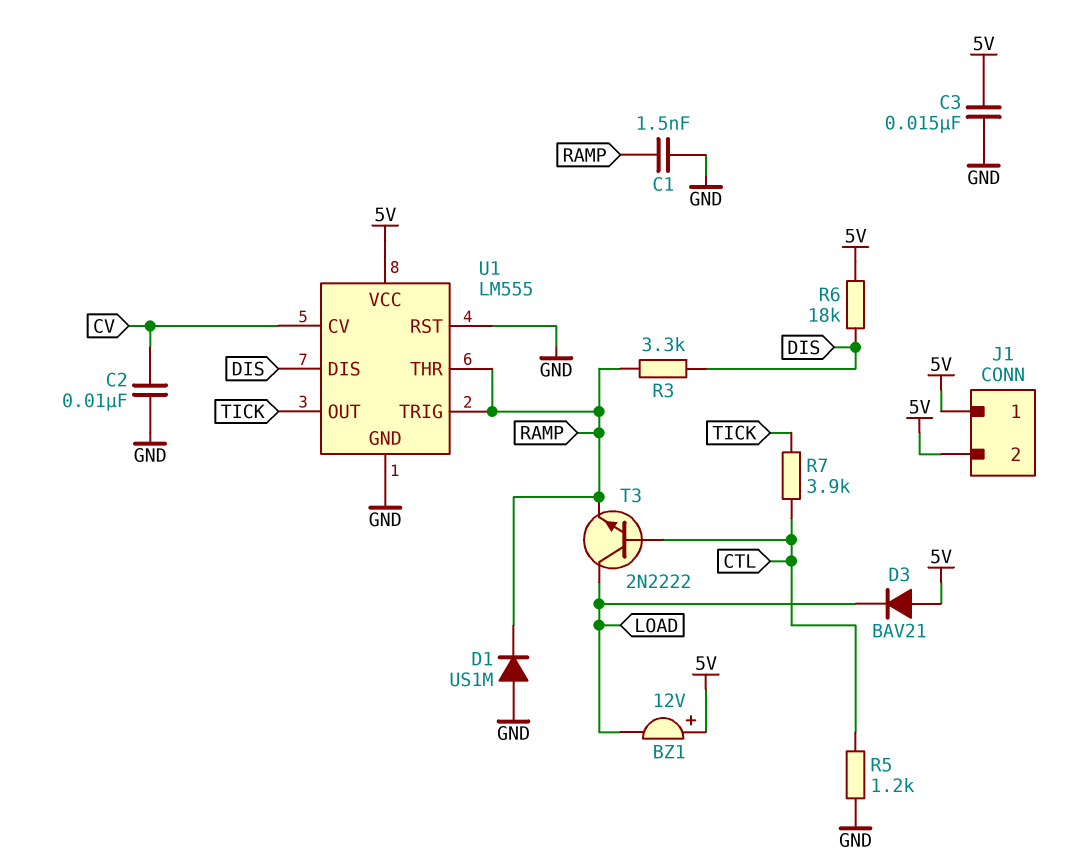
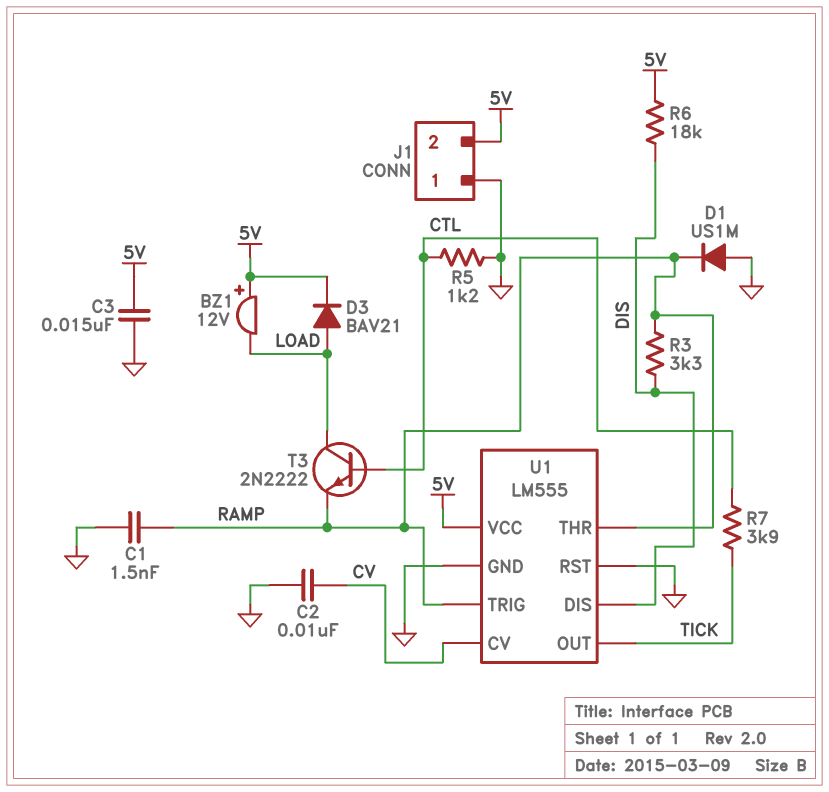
D3: diode BAV21 (A 5V, K LOAD) -> diode BAV21 (A LOAD, K 5V)
J1 pin 1: 5V -> GND

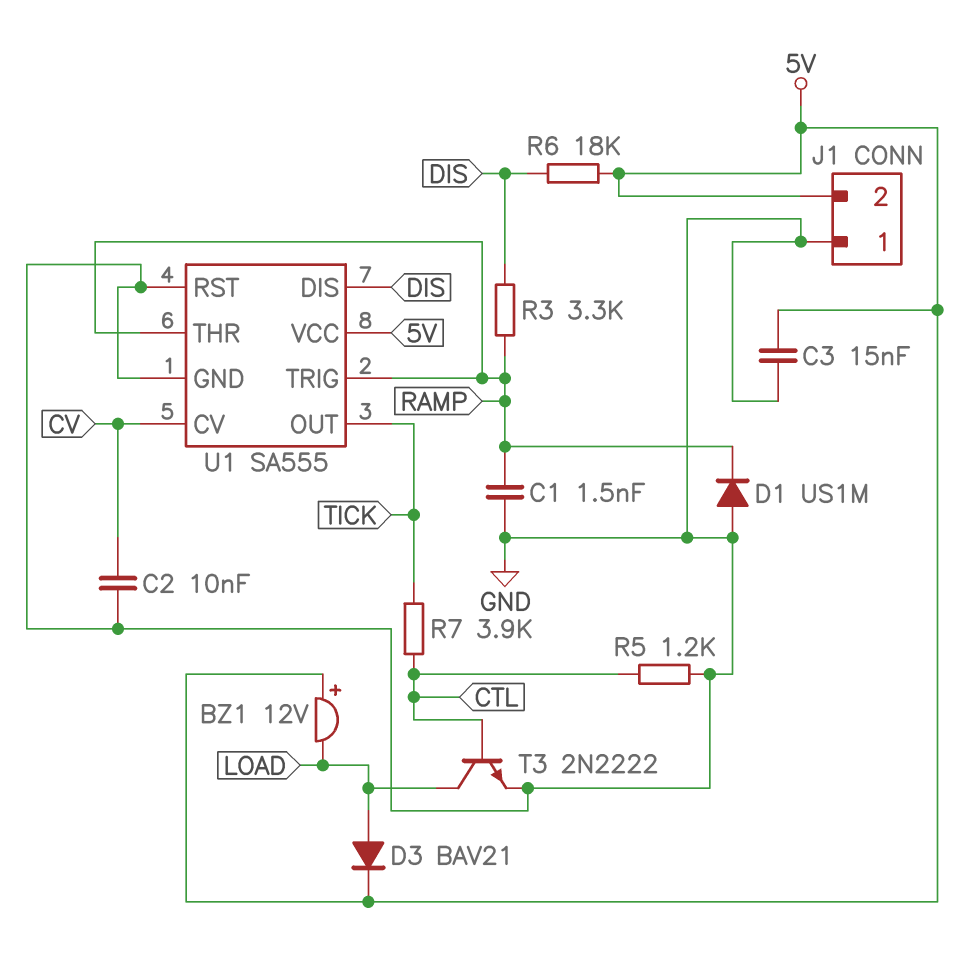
T3: NPN 2N2222 (B CTL, C LOAD, E RAMP) -> NPN 2N2222 (B CTL, C LOAD, E GND)
U1: LM555 -> SA555

